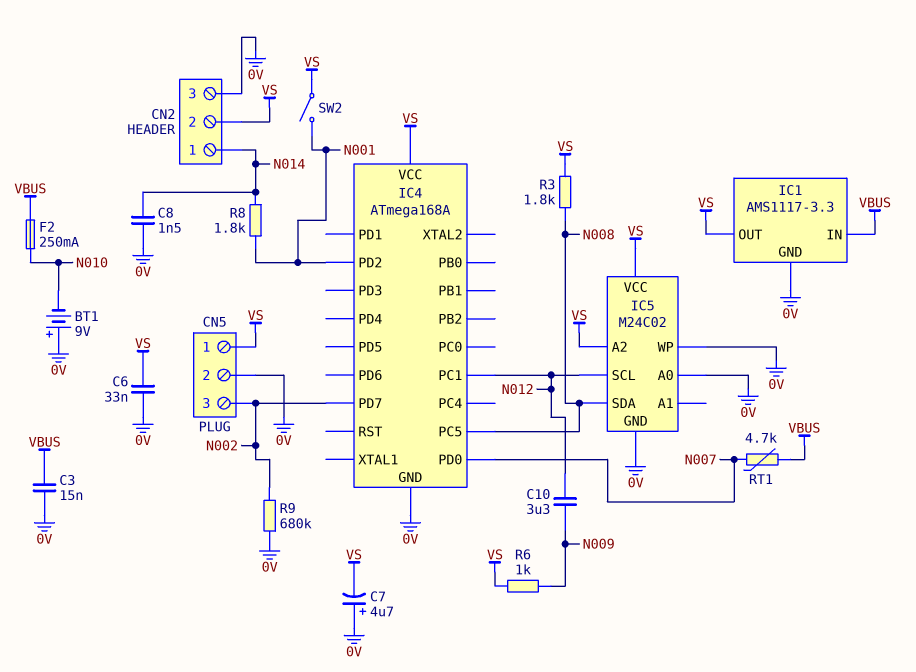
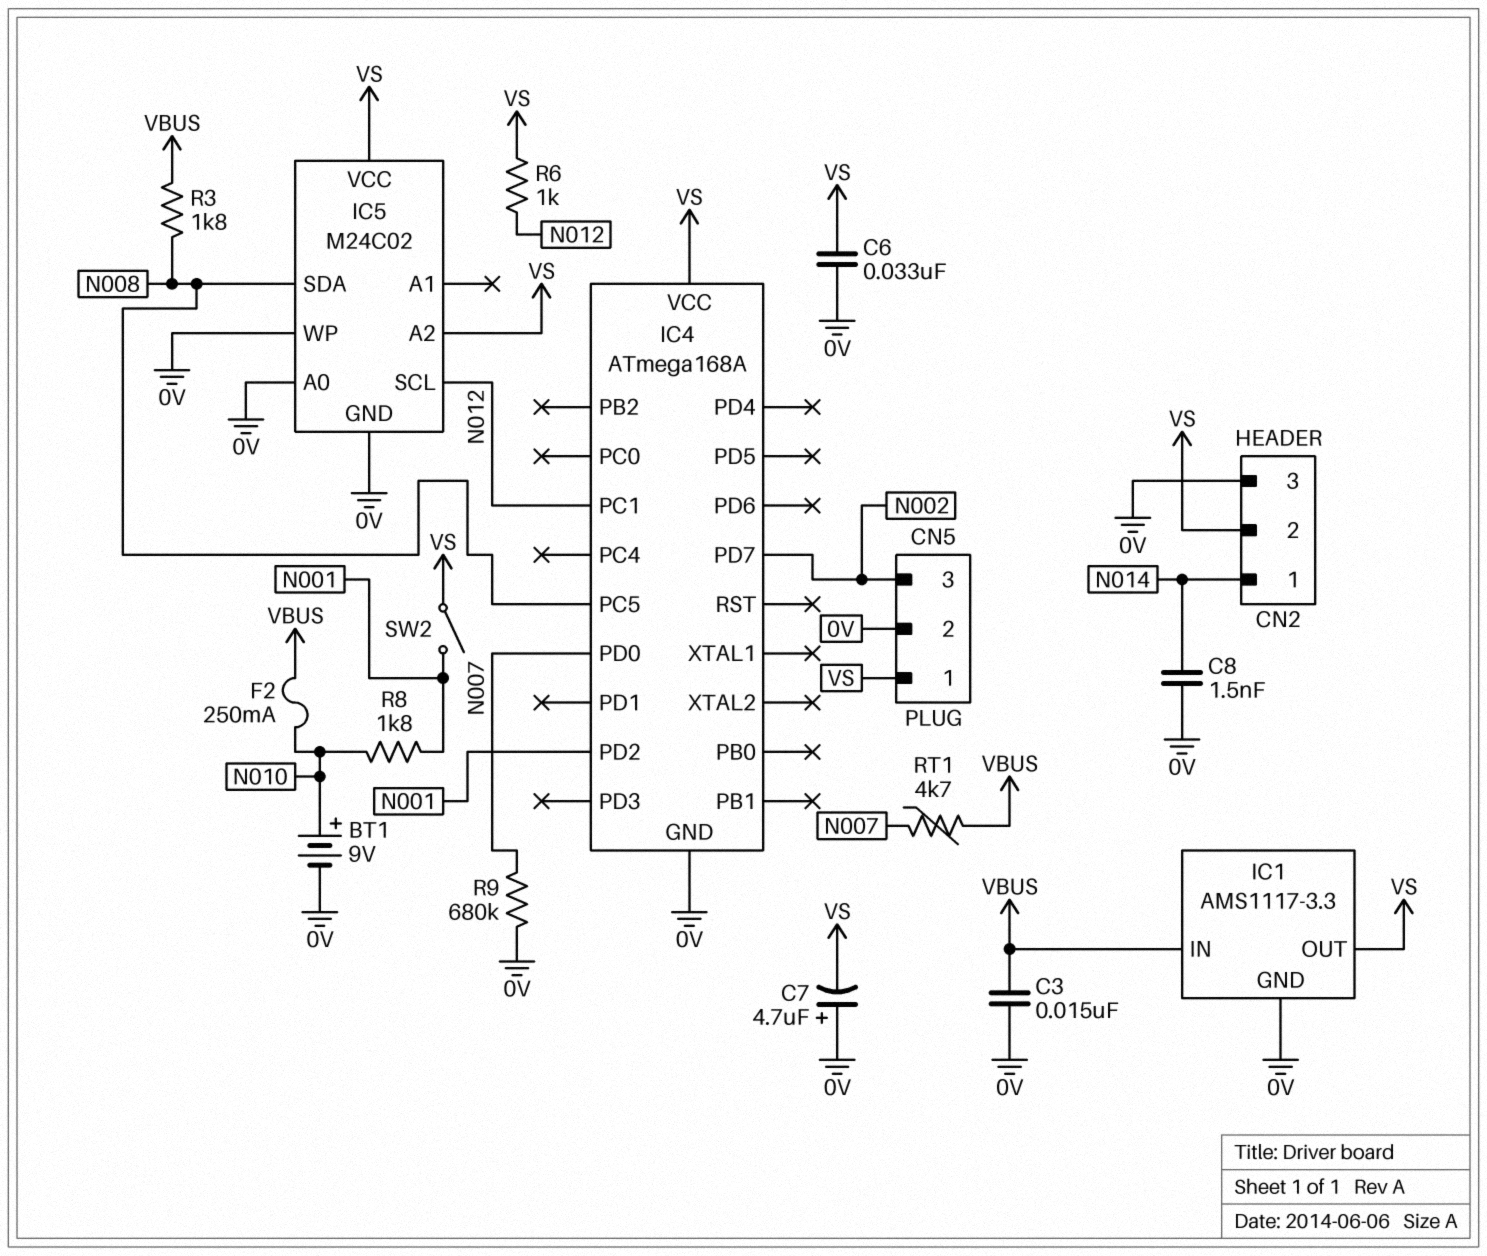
BT1: 9V (plus 0V, minus N010) -> 9V (plus N010, minus 0V)
C10: 3.3uF (N009, N012) -> none
R3: 1.8k (N008, VS) -> 1.8k (N008, VBUS)
R6: 1k (N009, VS) -> 1k (N012, VS)
R8: 1.8k (N001, N014) -> 1.8k (N001, N010)
R9: 680k (0V, N002) -> 680k (0V, N007)

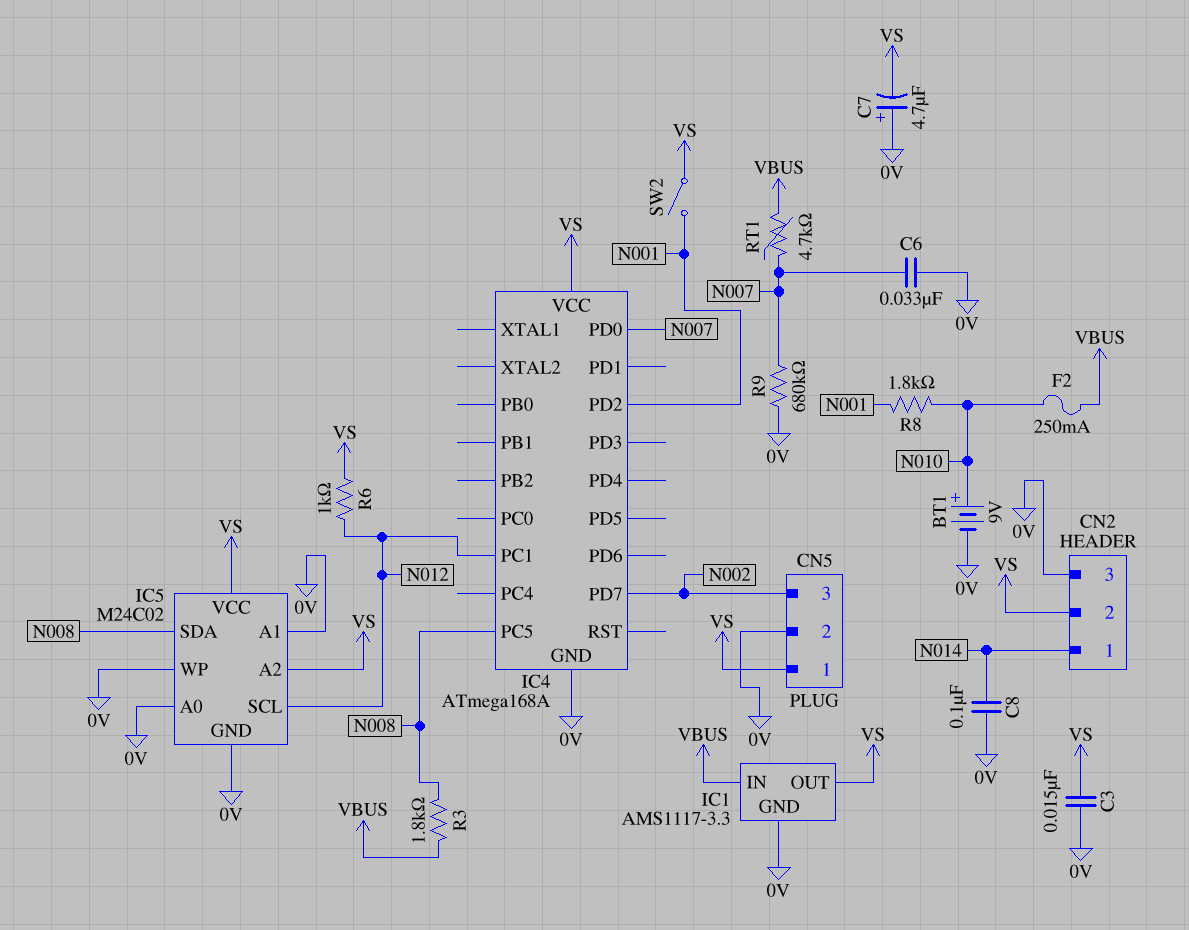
C3: 15nF (0V, VBUS) -> 15nF (0V, VS)
C6: 33nF (0V, VS) -> 33nF (0V, N007)
C8: 1.5nF (0V, N014) -> 100nF (0V, N014)
IC5 pin A1: none -> 0V

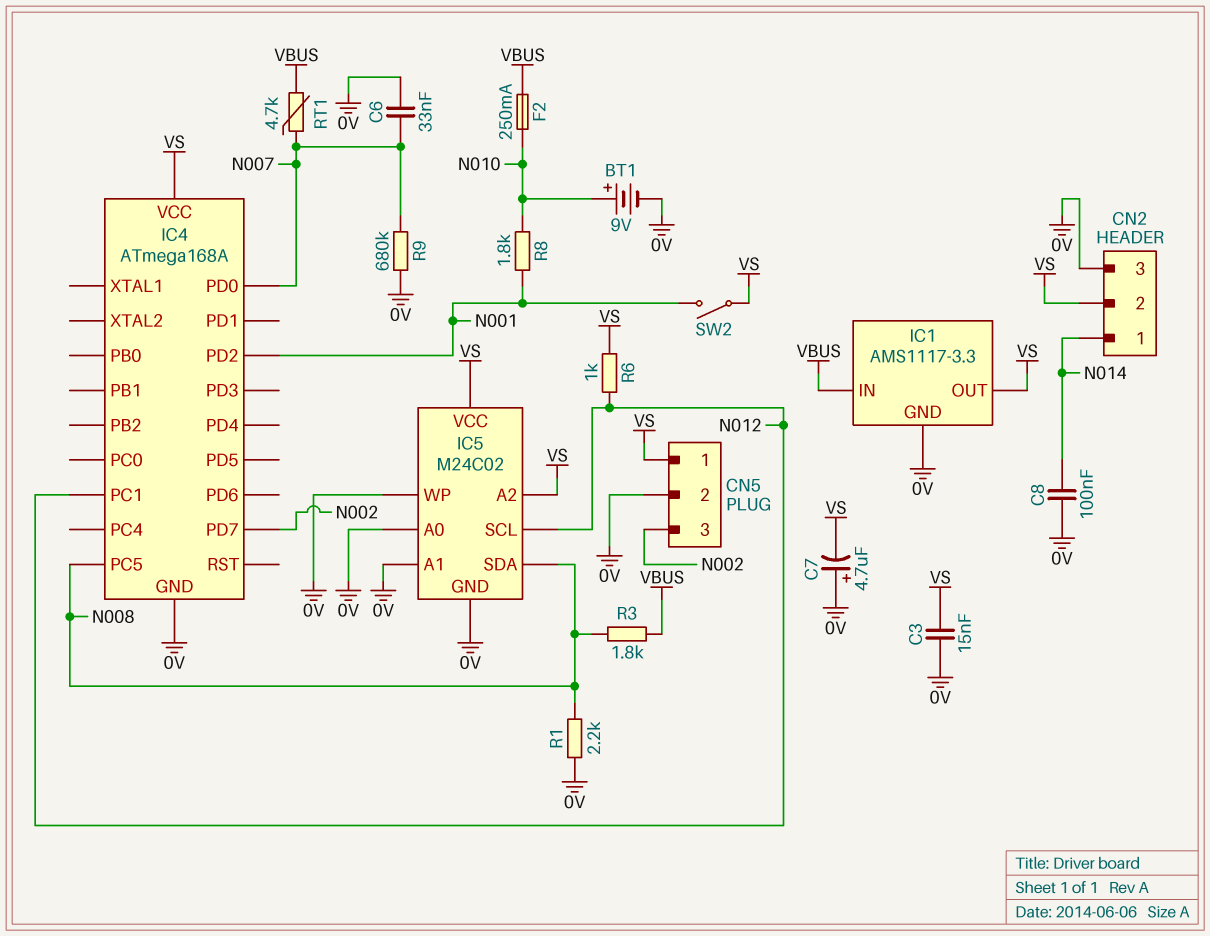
R1: none -> 2.2k (0V, N008)

